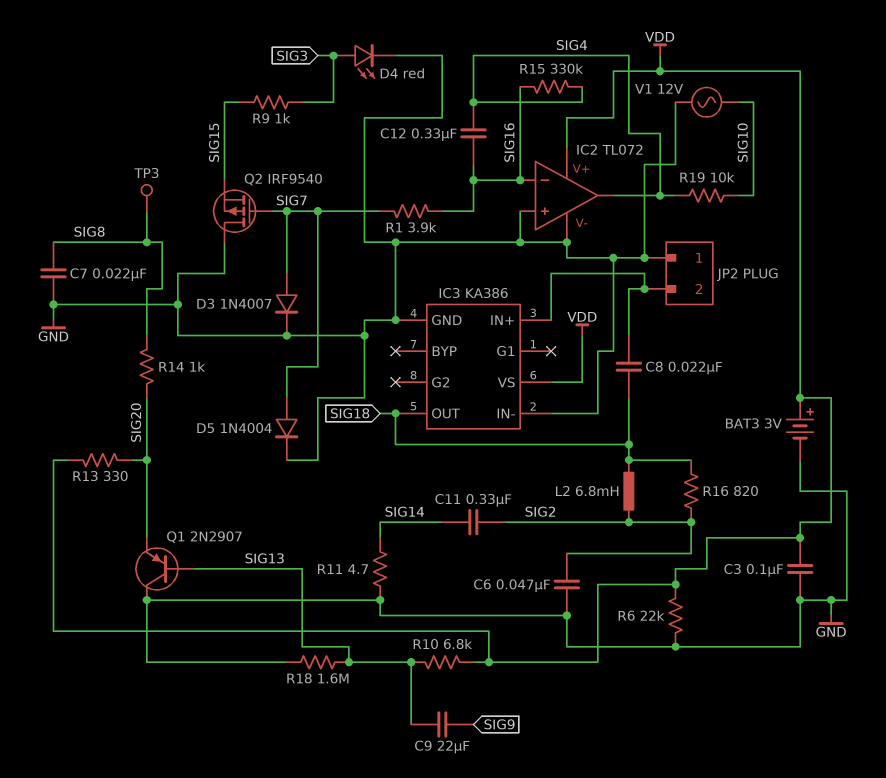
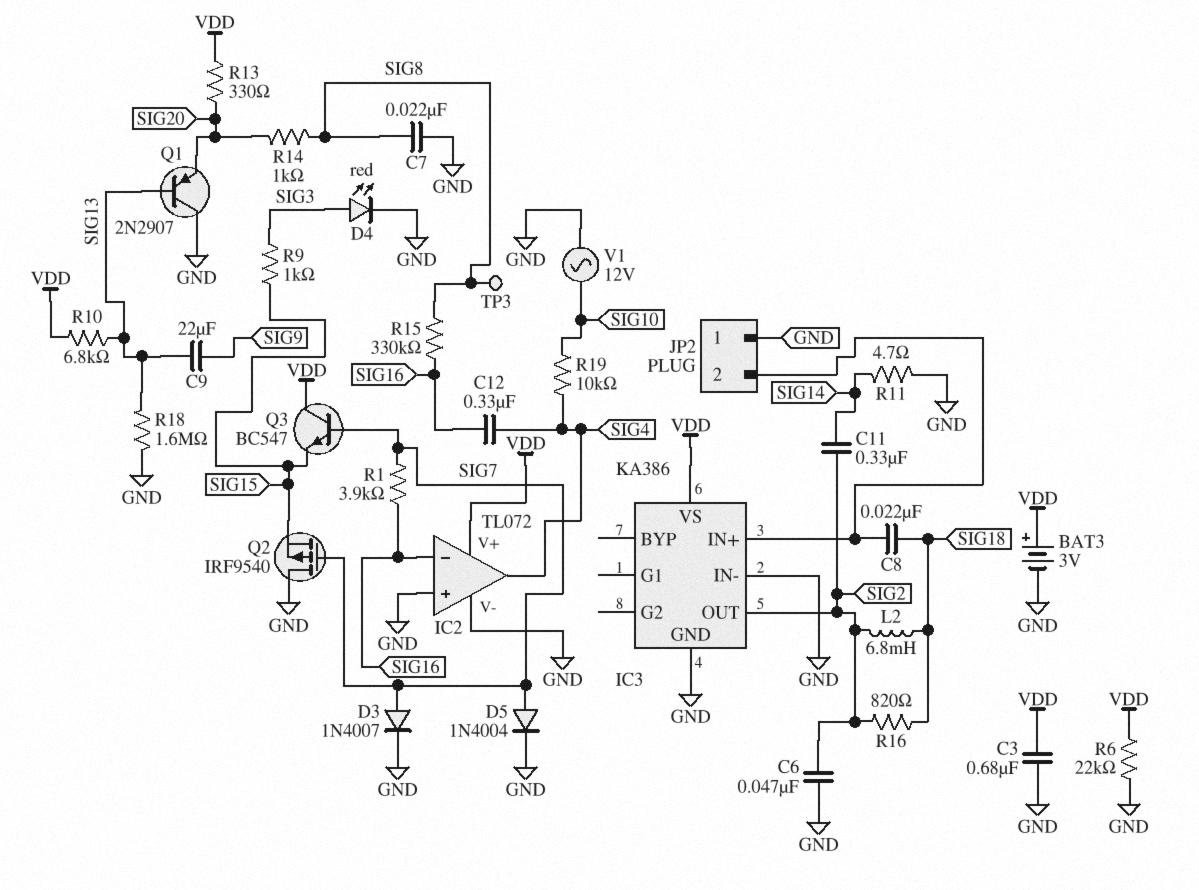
C3: 100nF (GND, VDD) -> 680nF (GND, VDD)
IC3 pin OUT: SIG18 -> SIG2
Q3: none -> NPN BC547 (B SIG7, C VDD, E SIG15)
R15: 330k (SIG4, SIG16) -> 330k (SIG8, SIG16)

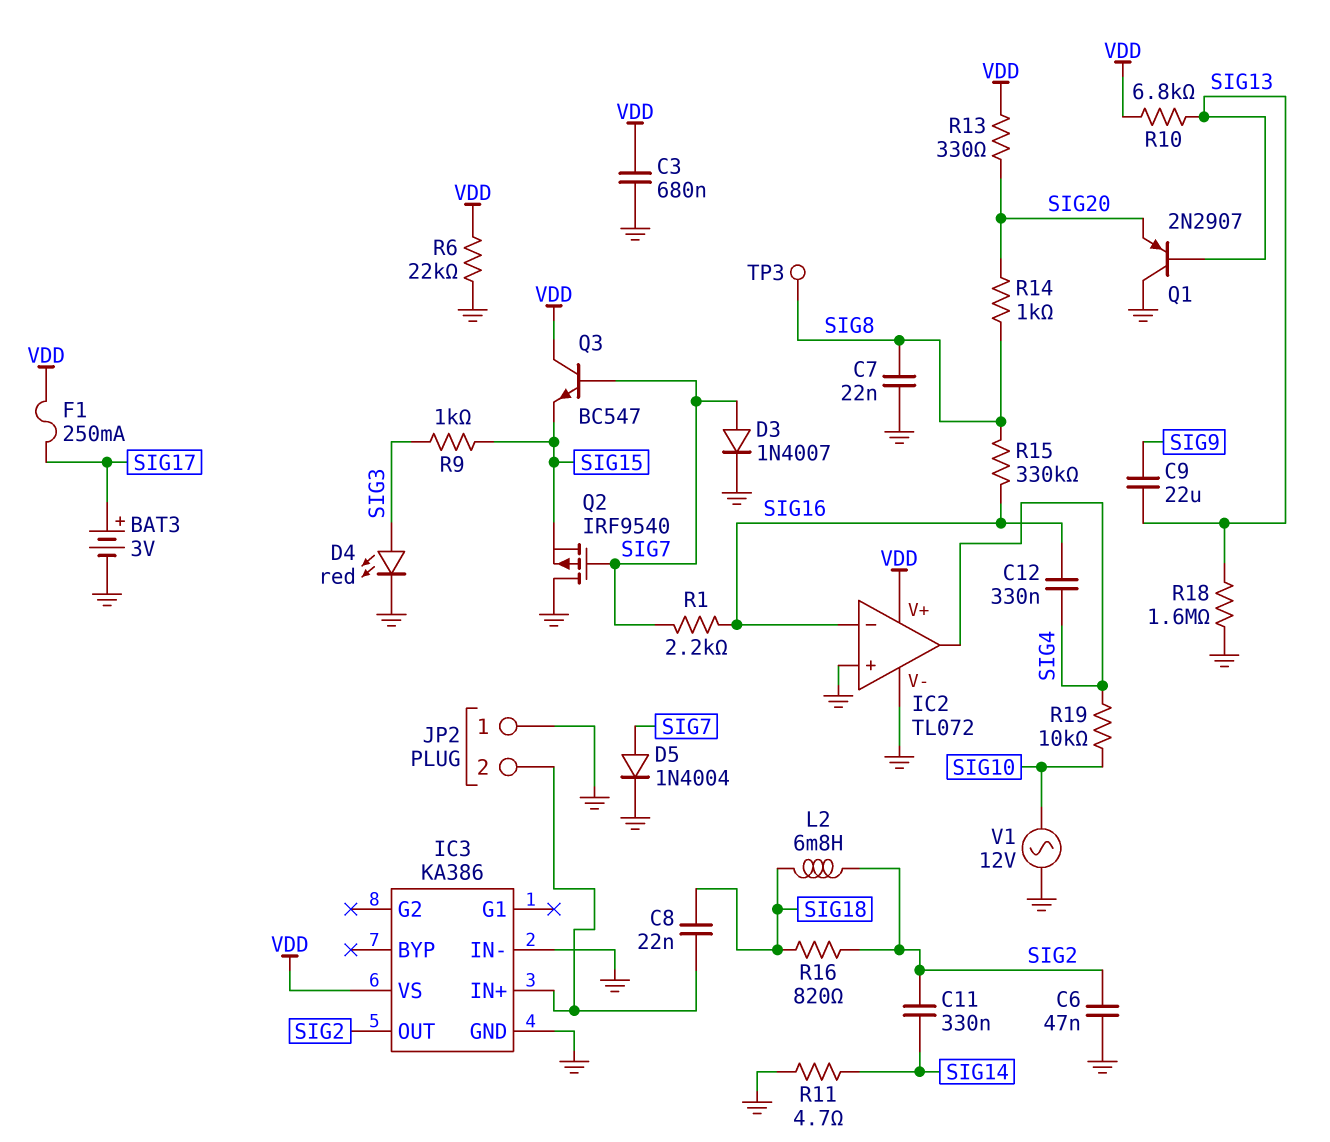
BAT3: 3V (plus VDD, minus GND) -> 3V (plus SIG17, minus GND)
F1: none -> 250mA (SIG17, VDD)
R1: 3.9k (SIG7, SIG16) -> 2.2k (SIG7, SIG16)

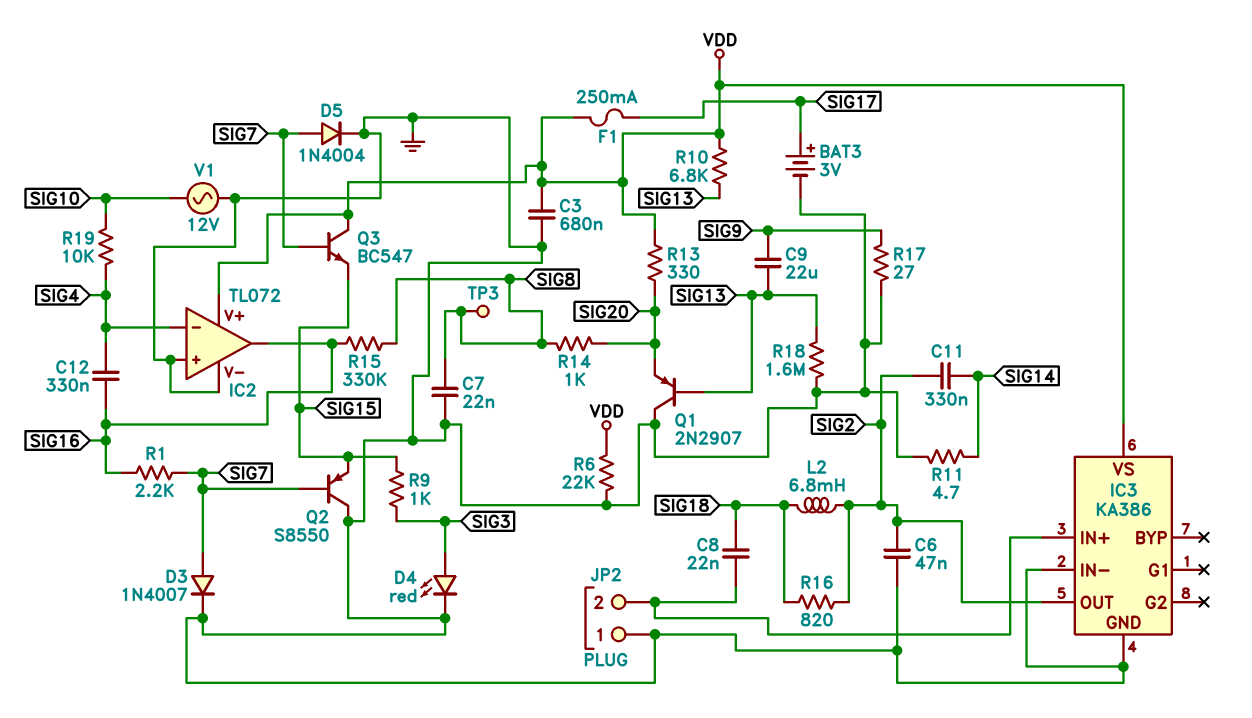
IC2 pin in-: SIG16 -> SIG4
IC2 pin out: SIG4 -> SIG16
Q2: PMOS IRF9540 (G SIG7, D GND, S SIG15) -> PNP S8550 (B SIG7, C GND, E SIG15)
R17: none -> 27 (GND, SIG9)

